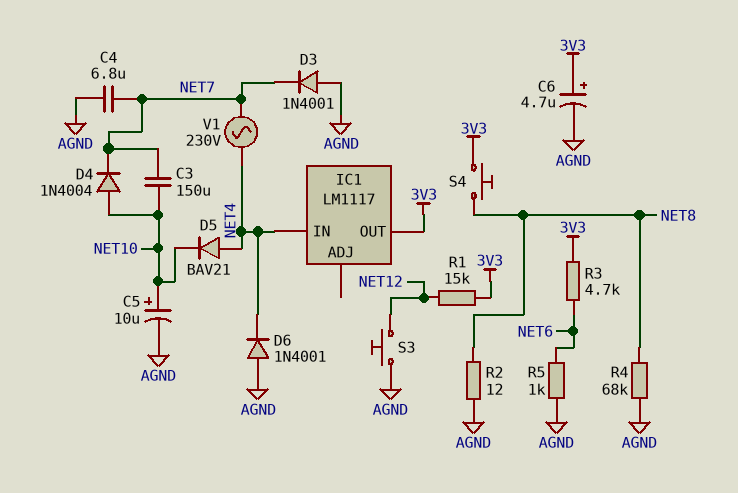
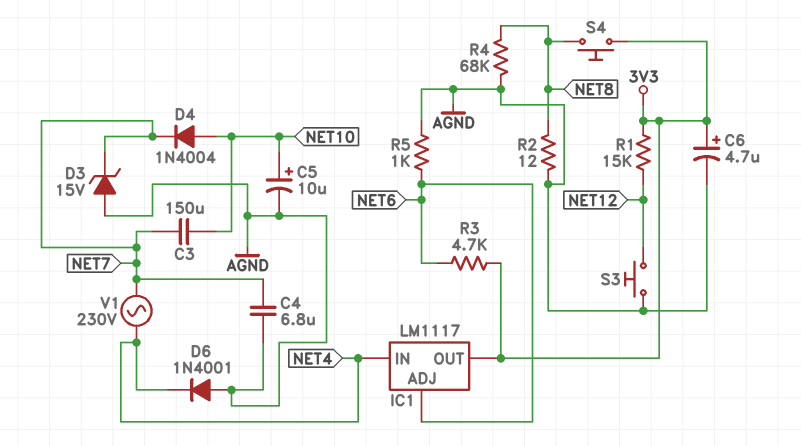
D3: diode 1N4001 (A AGND, K NET7) -> zener 15V (A AGND, K NET7)
D5: diode BAV21 (A NET4, K NET10) -> none
IC1 pin ADJ: none -> NET6

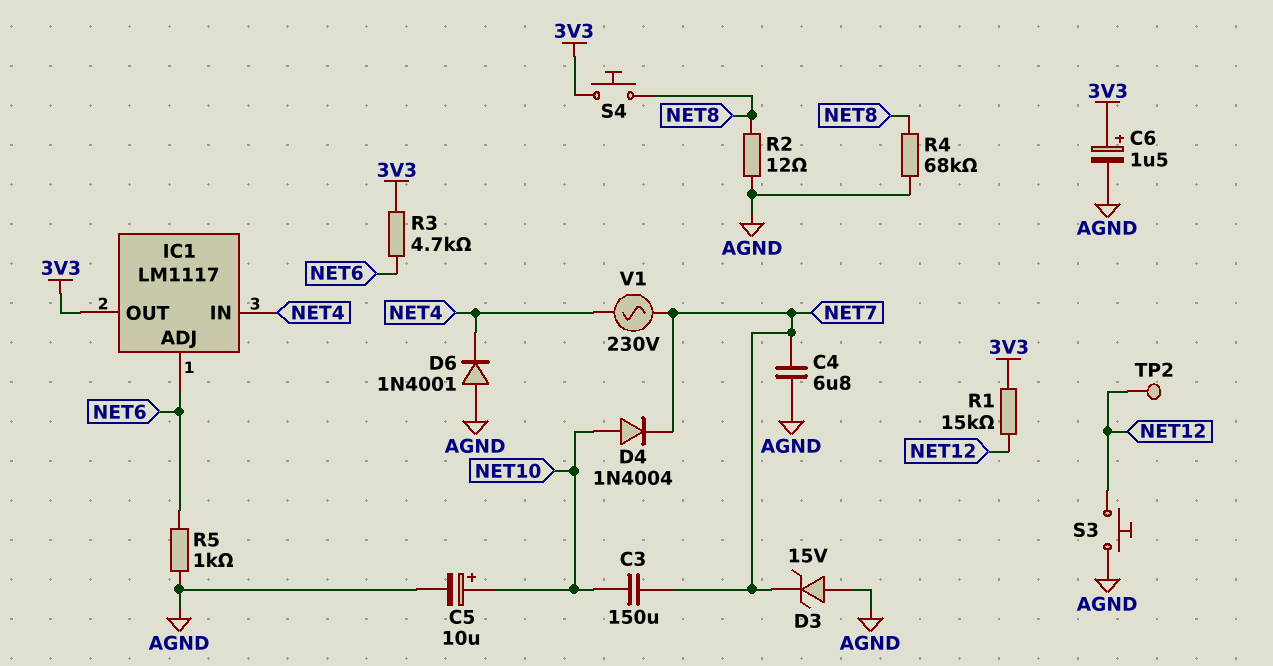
C6: 4.7uF (plus 3V3, minus AGND) -> 1.5uF (plus 3V3, minus AGND)
TP2: none -> test point (NET12)

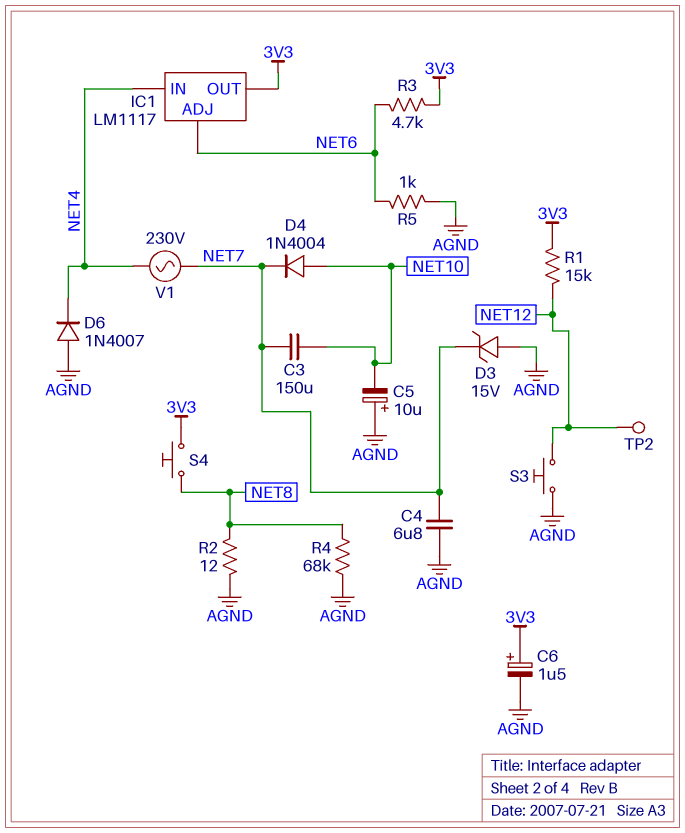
C5: 10uF (plus NET10, minus AGND) -> 10uF (plus AGND, minus NET10)
D6: diode 1N4001 (A AGND, K NET4) -> diode 1N4007 (A AGND, K NET4)

